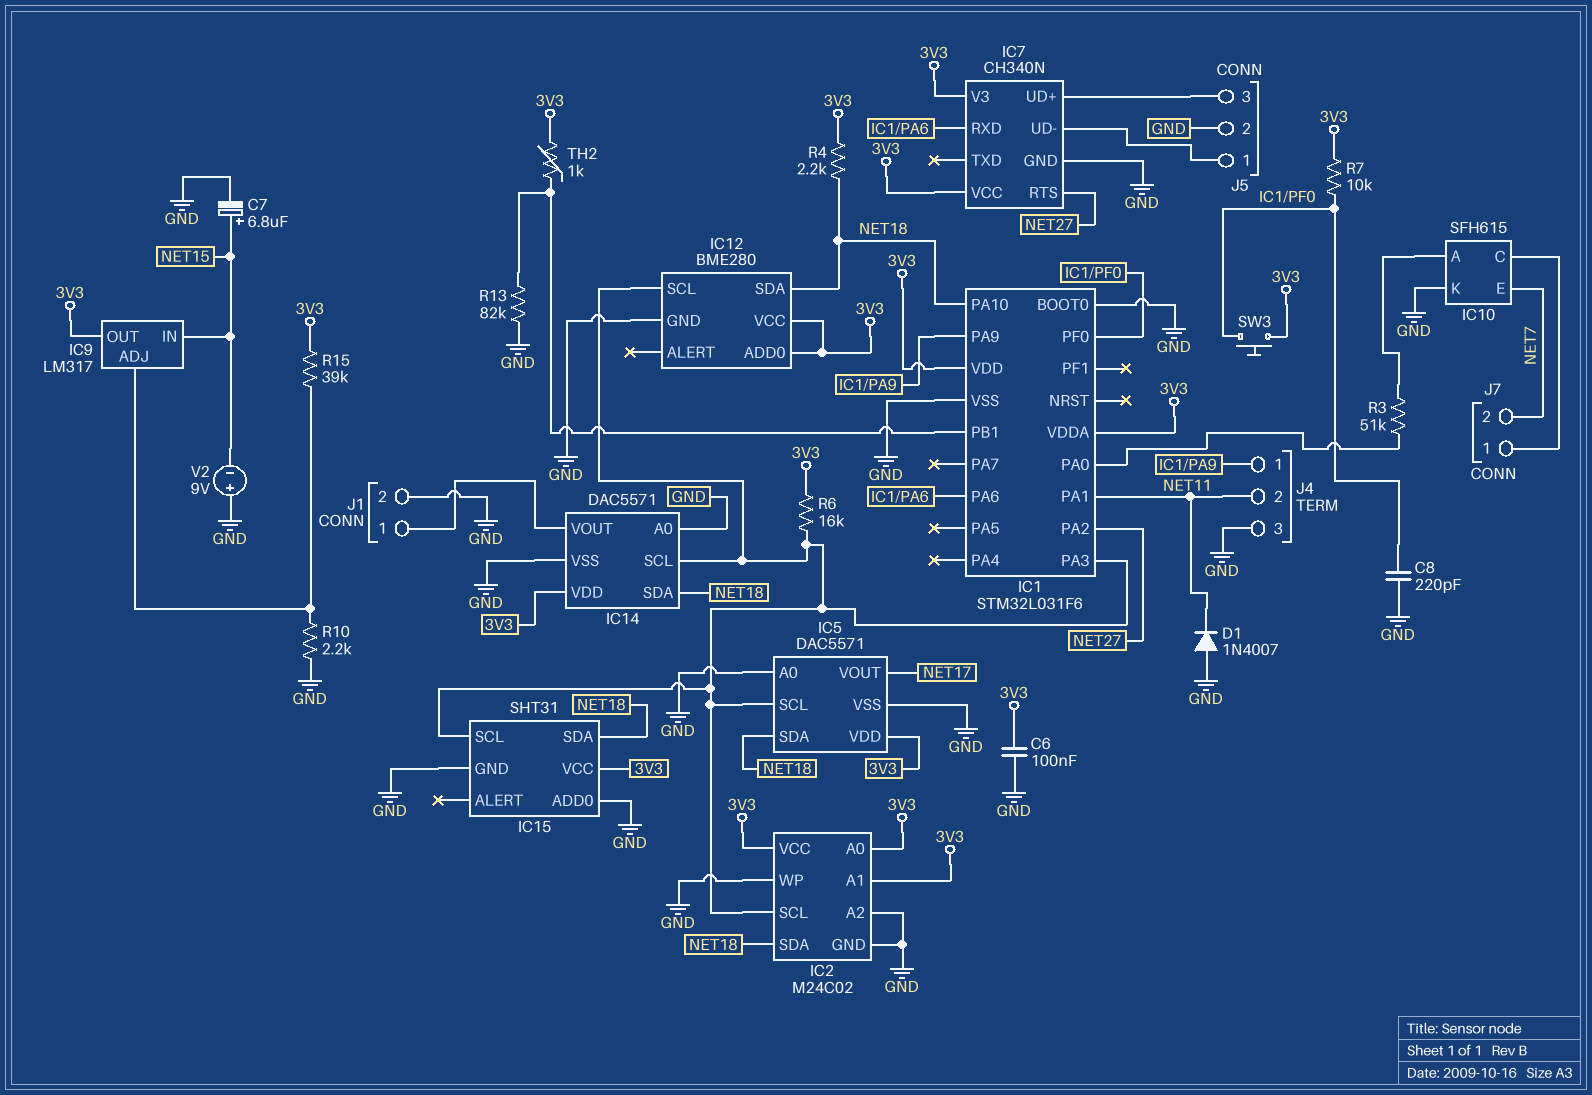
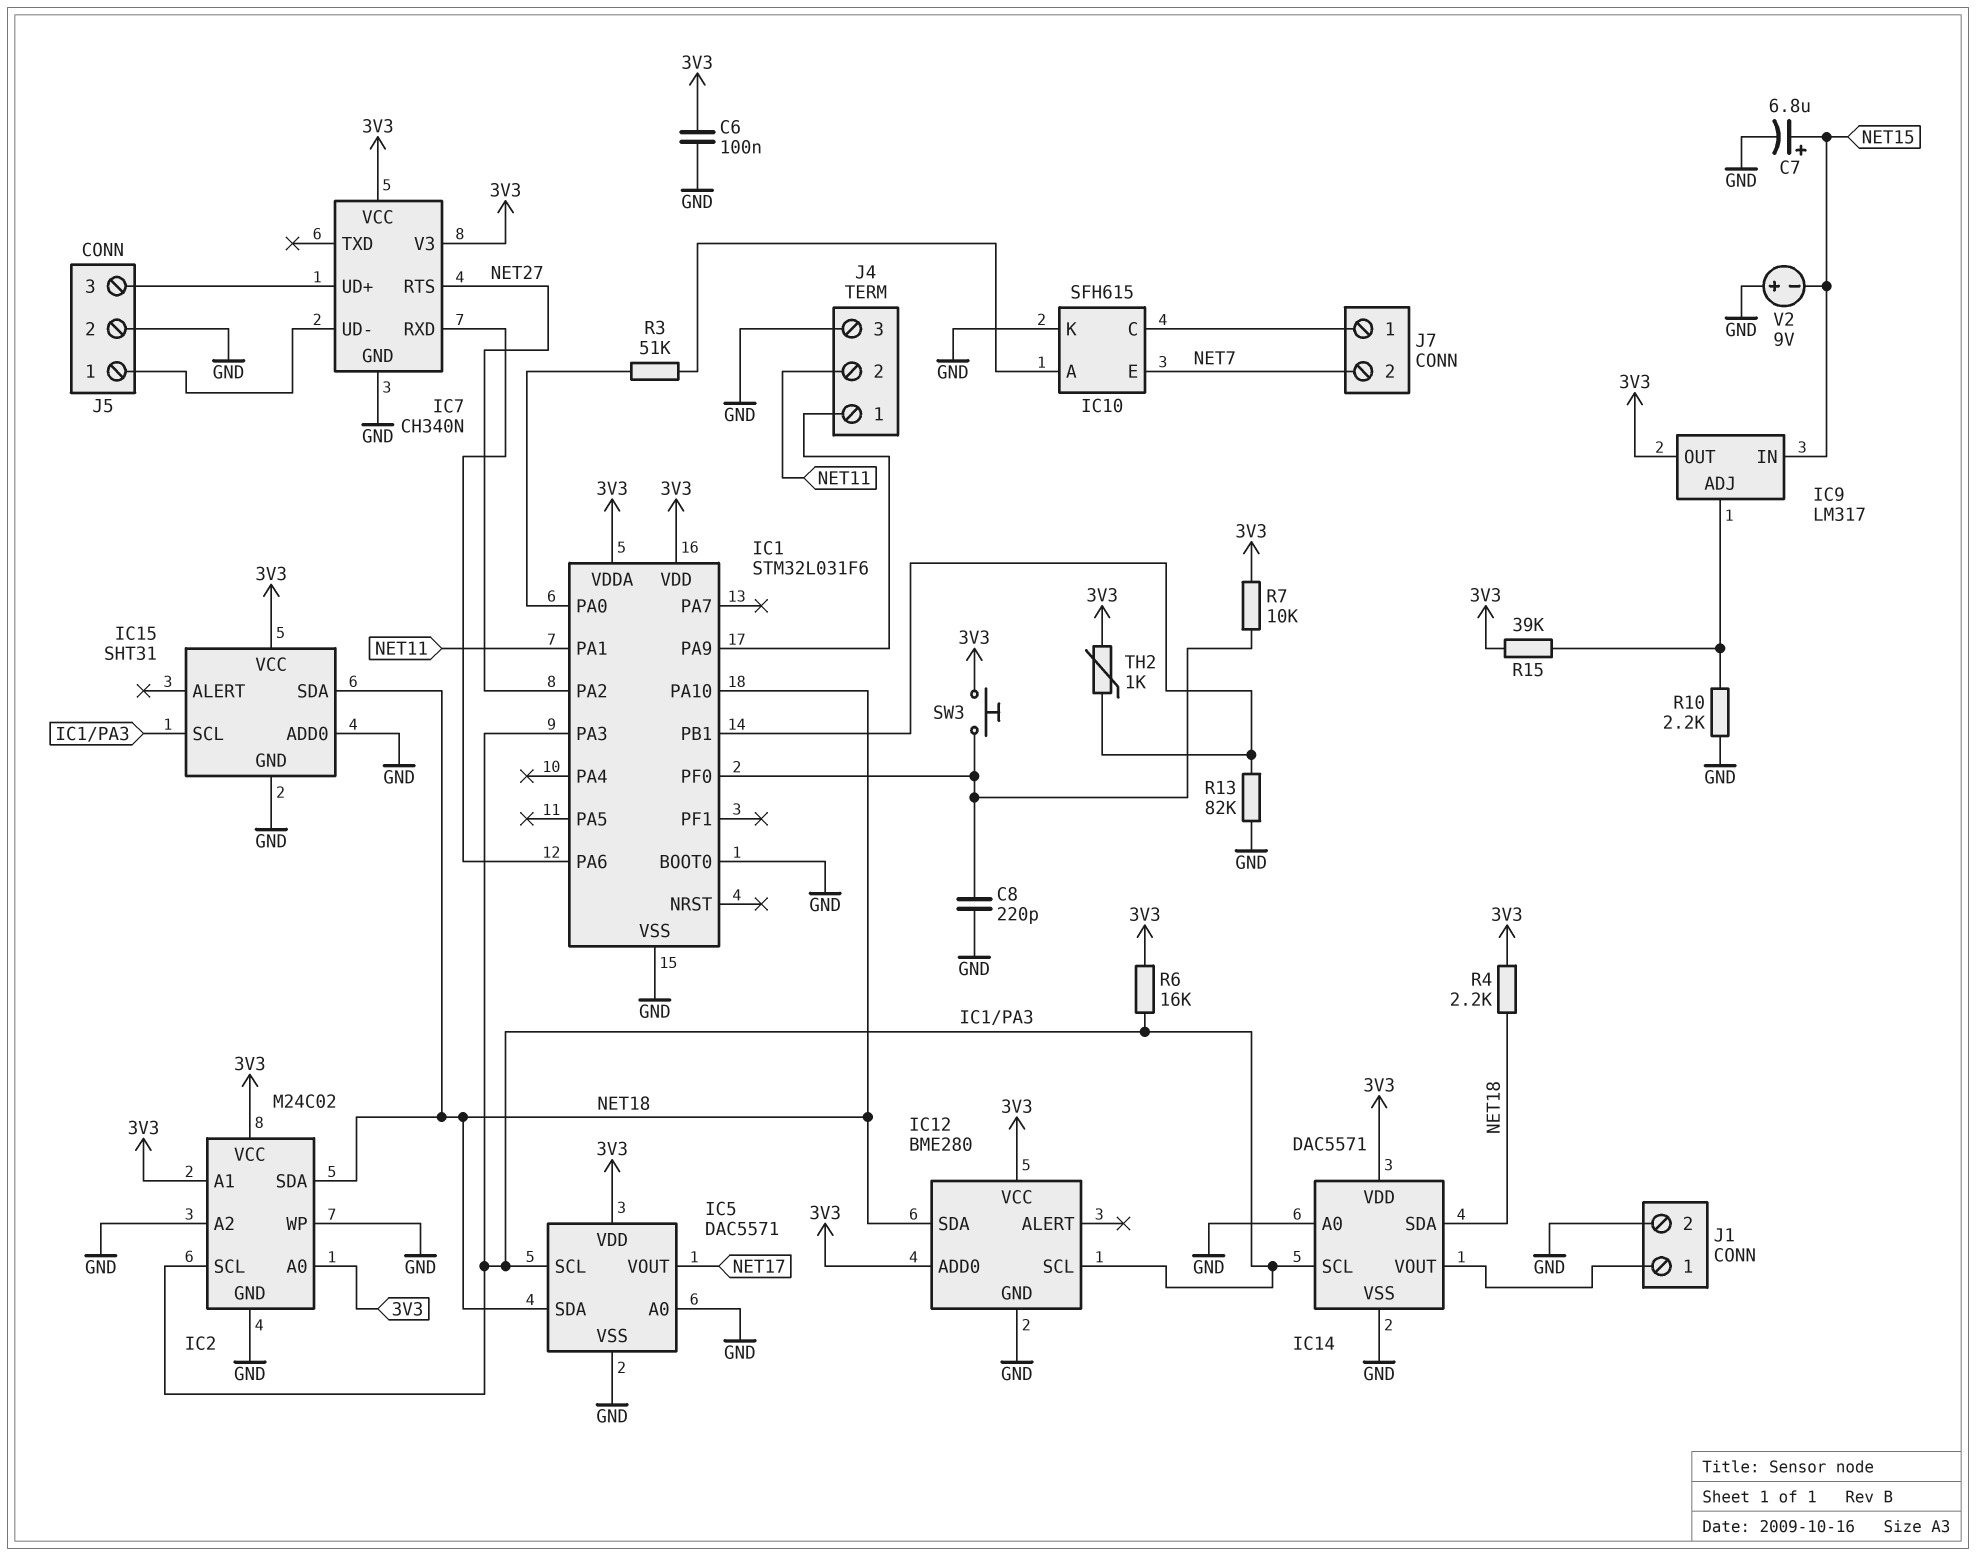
D1: diode 1N4007 (A GND, K NET11) -> none

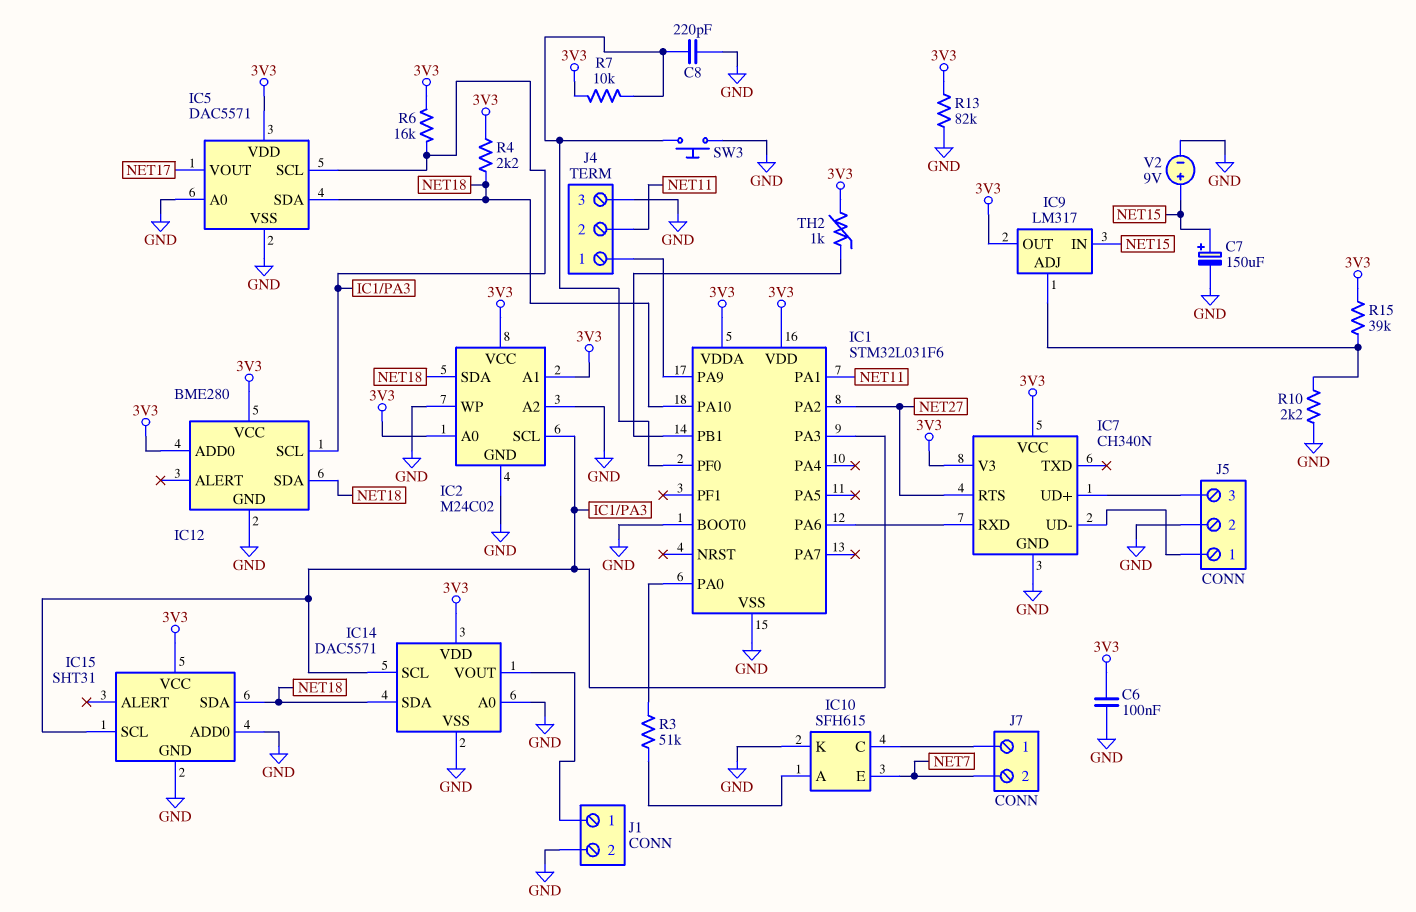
C7: 6.8uF (plus NET15, minus GND) -> 150uF (plus NET15, minus GND)
R13: 82k (GND, IC1/PB1) -> 82k (3V3, GND)
SW3: button (3V3, IC1/PF0) -> button (GND, IC1/PF0)
V2: 9V (plus GND, minus NET15) -> 9V (plus NET15, minus GND)

